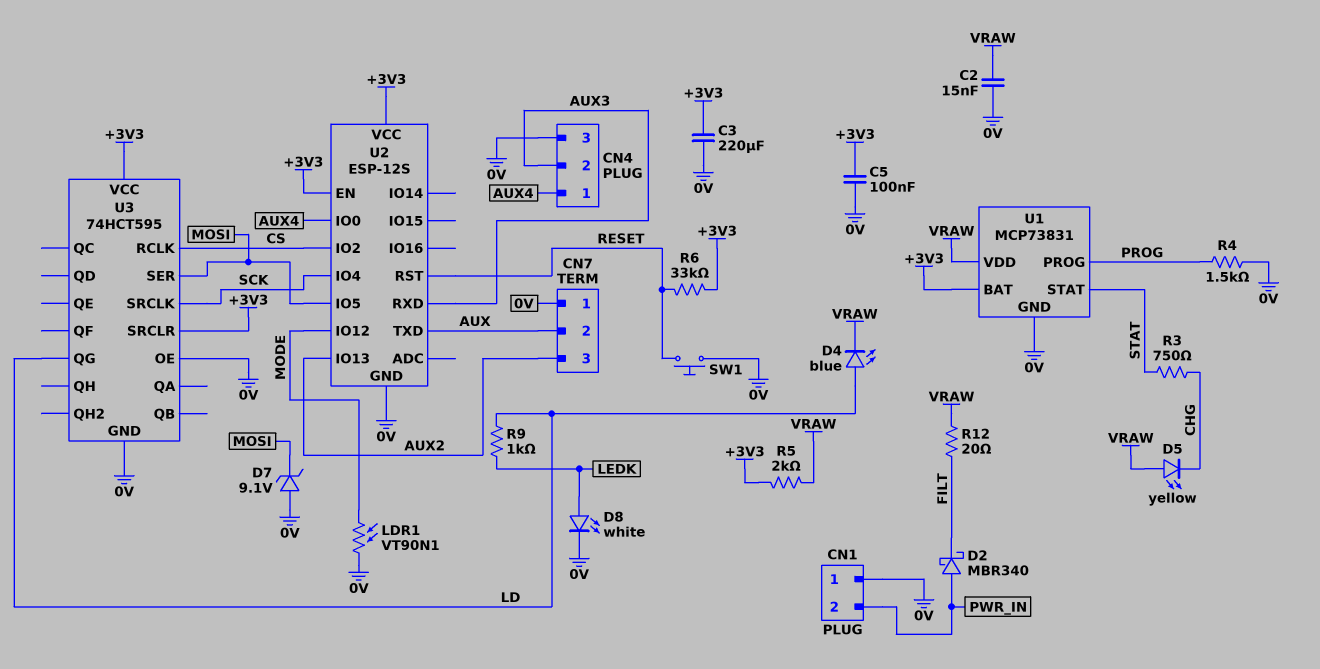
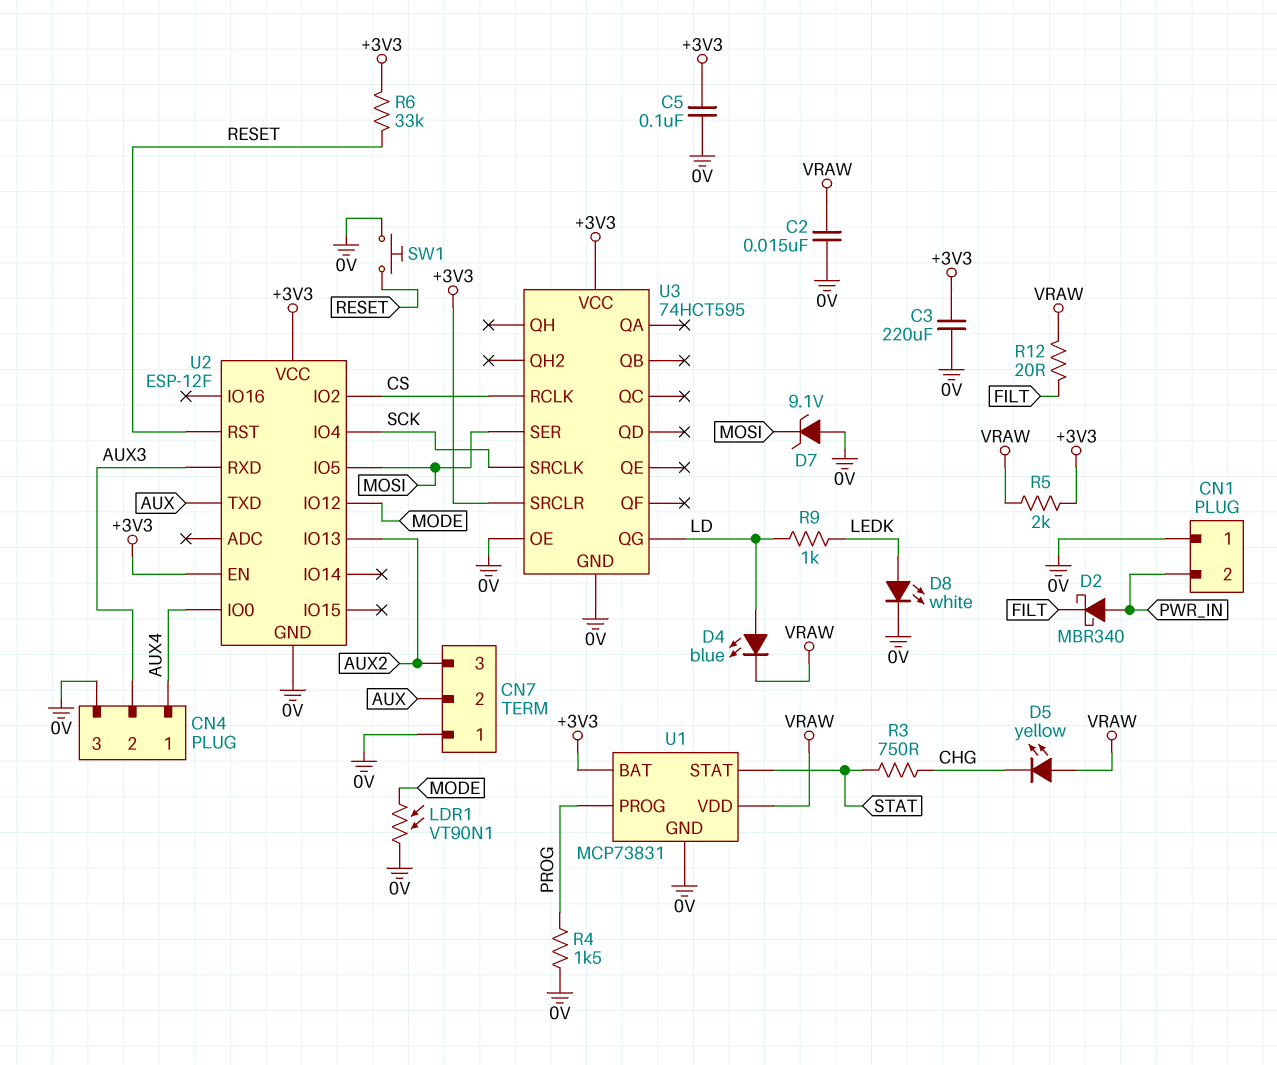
U2: ESP-12S -> ESP-12F

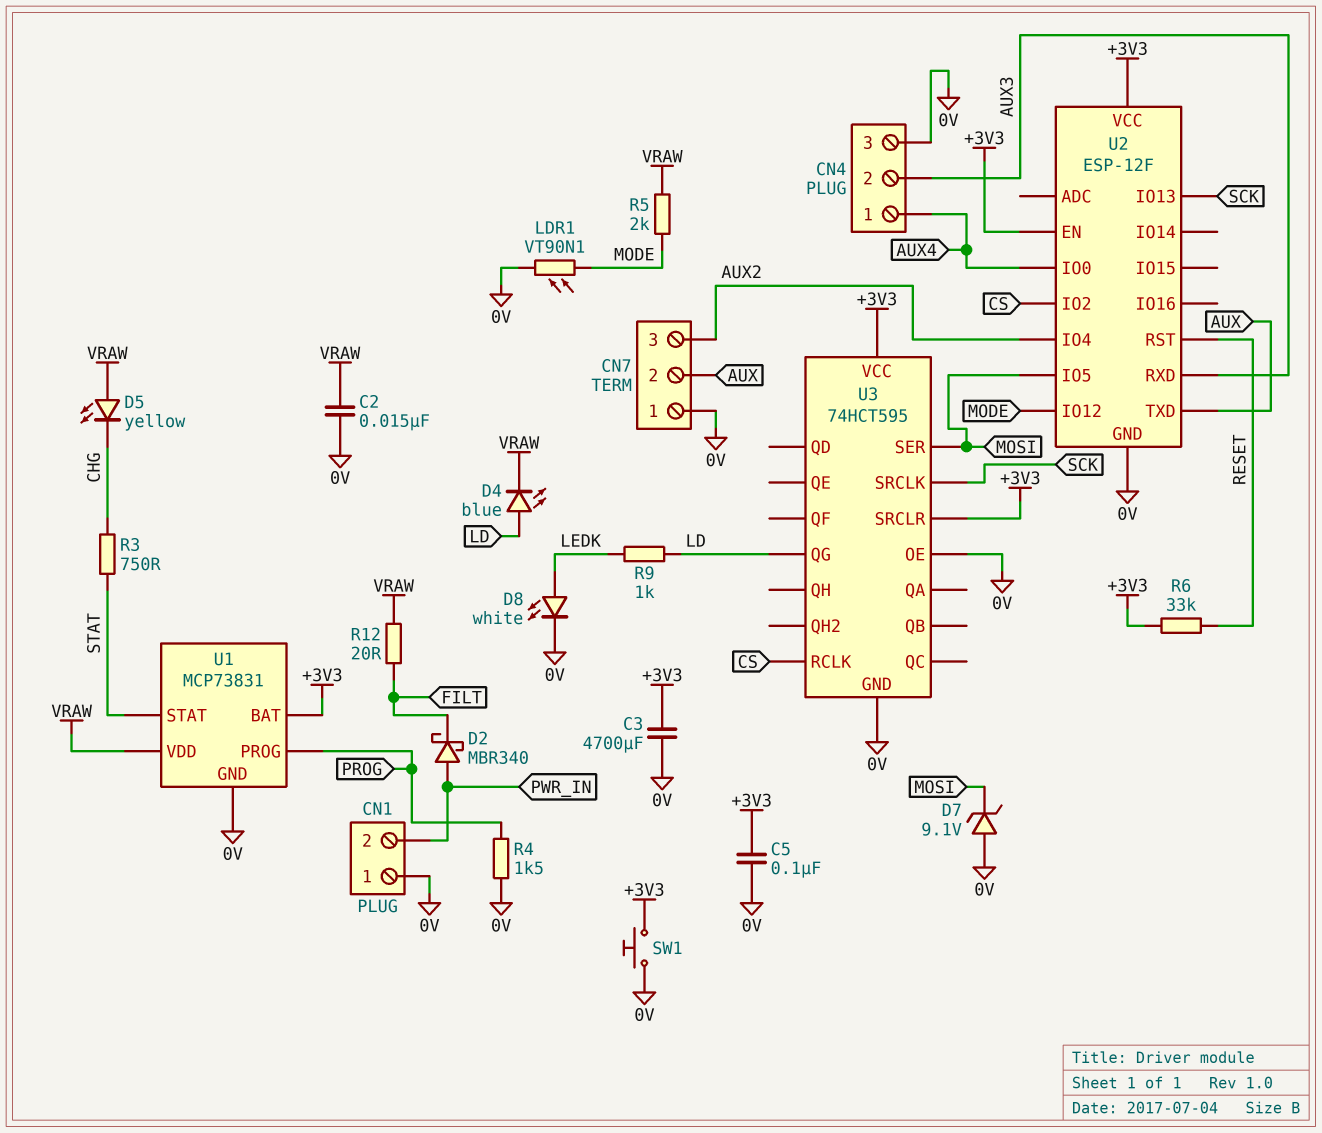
C3: 220uF (+3V3, 0V) -> 4700uF (+3V3, 0V)
R5: 2k (+3V3, VRAW) -> 2k (MODE, VRAW)
SW1: button (0V, RESET) -> button (+3V3, 0V)
U2 pin IO4: SCK -> AUX2
U2 pin IO13: AUX2 -> SCK

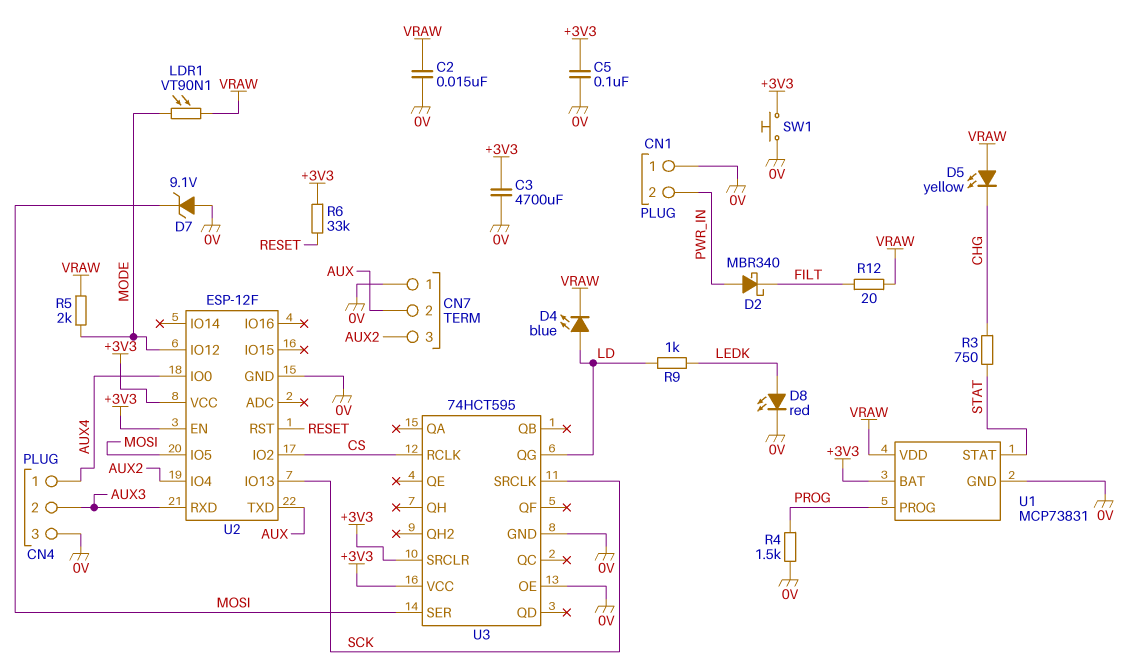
D8: LED white (A LEDK, K 0V) -> LED red (A LEDK, K 0V)
LDR1: VT90N1 (0V, MODE) -> VT90N1 (MODE, VRAW)

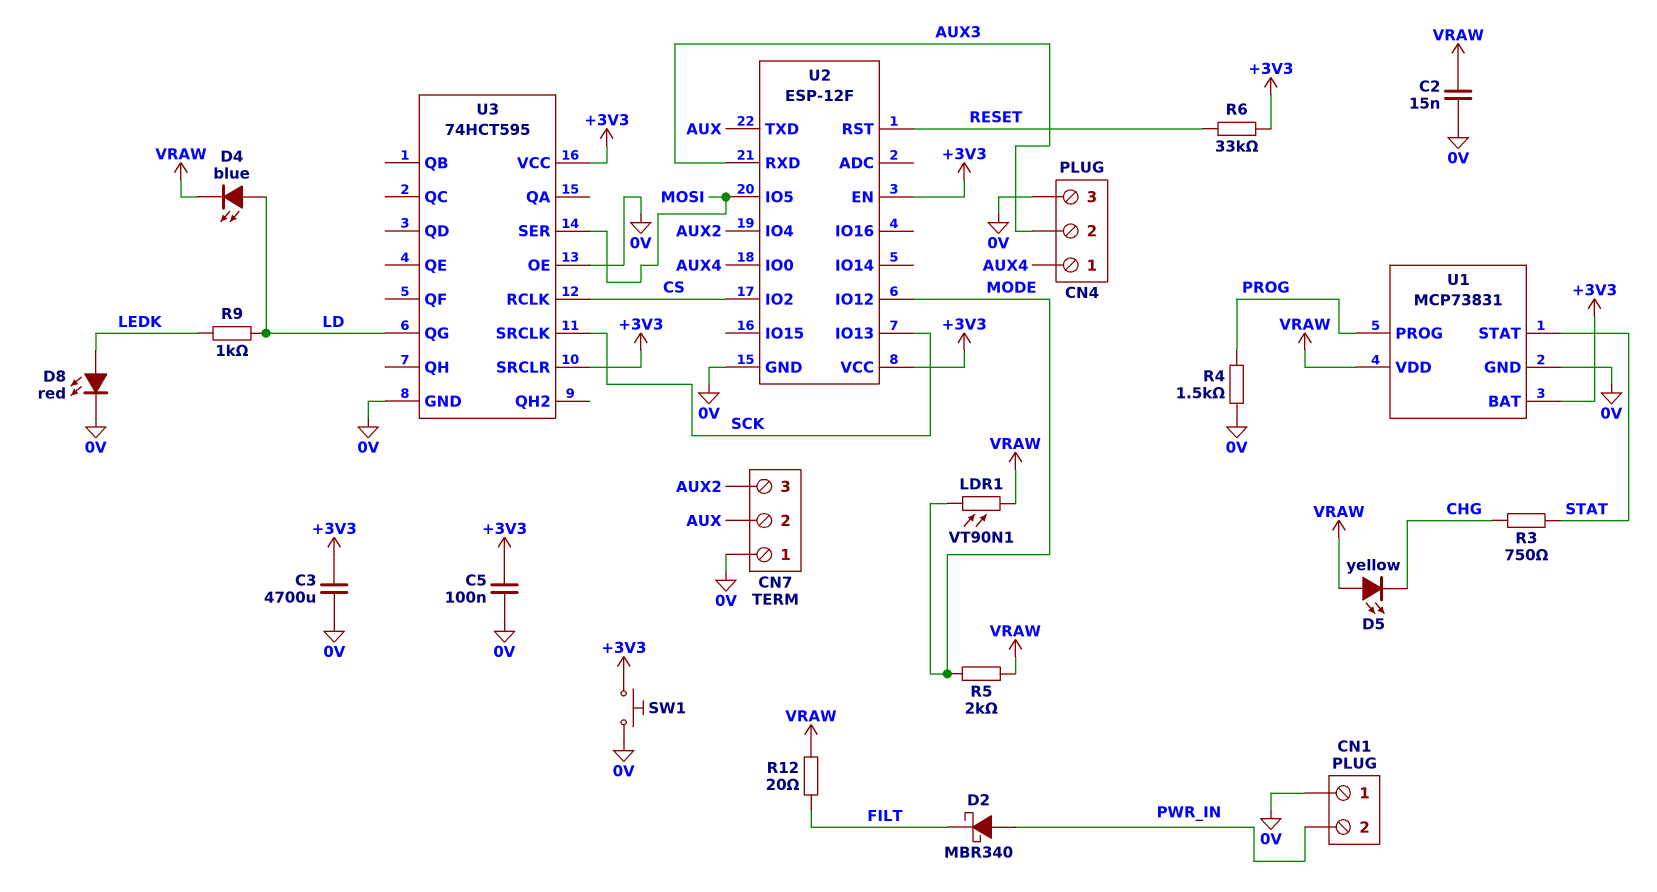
D7: zener 9.1V (A 0V, K MOSI) -> none

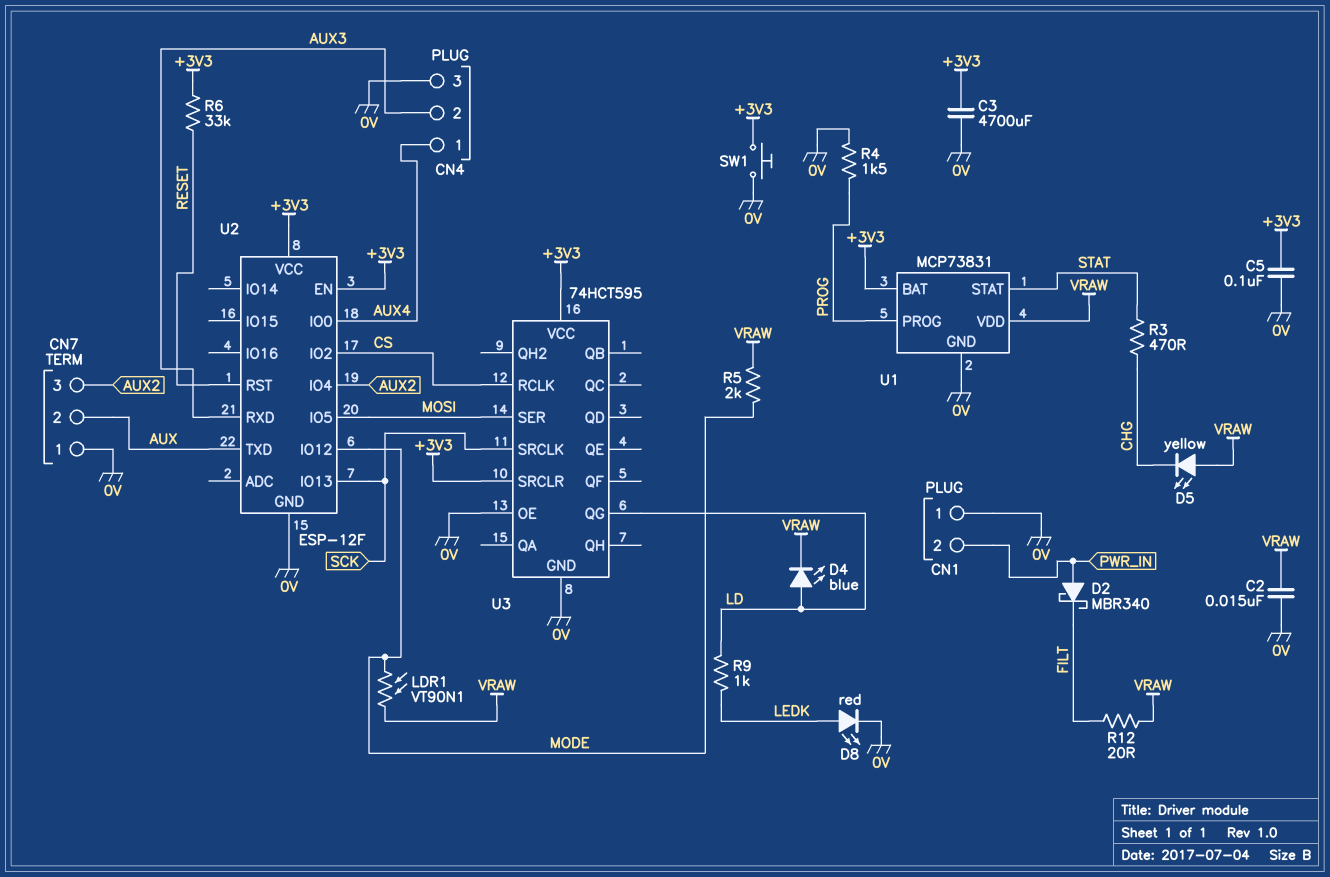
R3: 750 (CHG, STAT) -> 470 (CHG, STAT)

